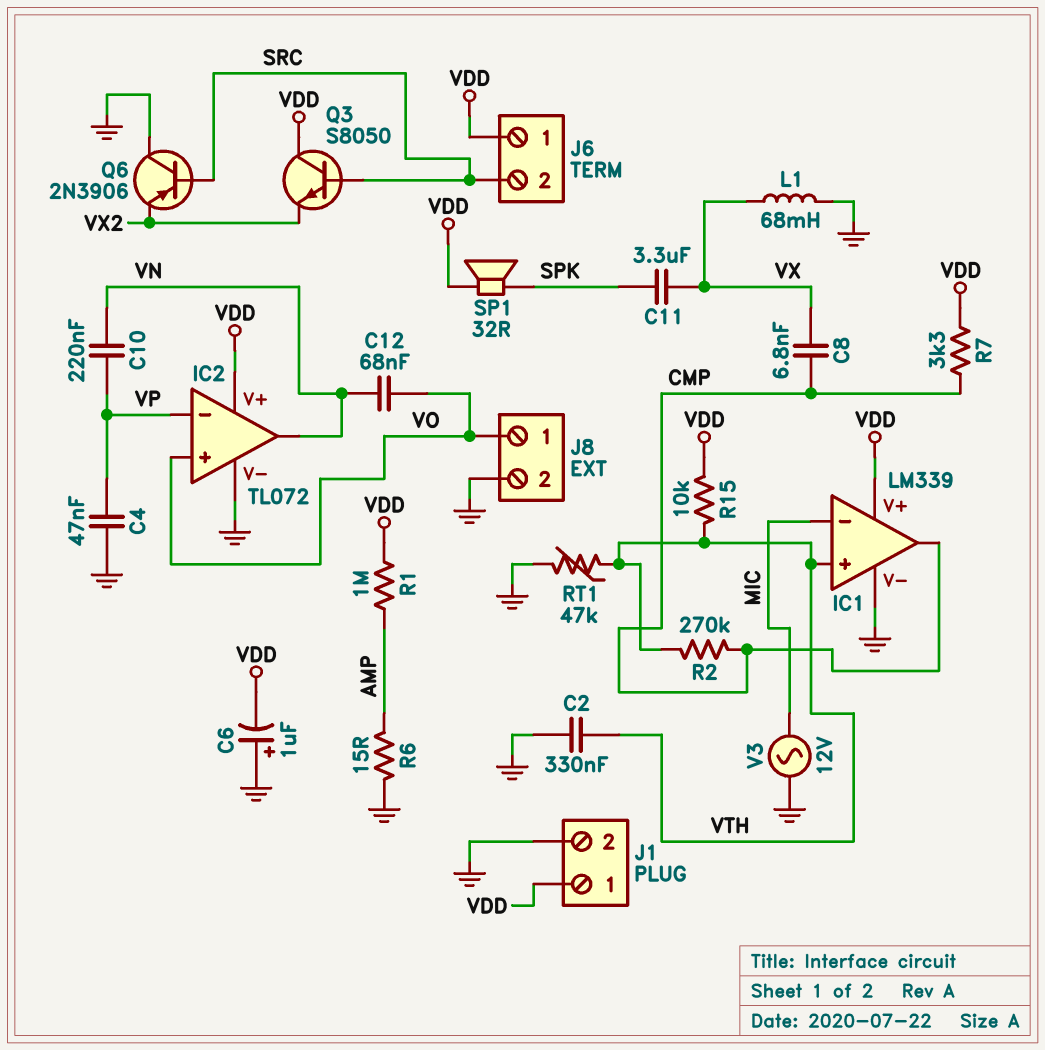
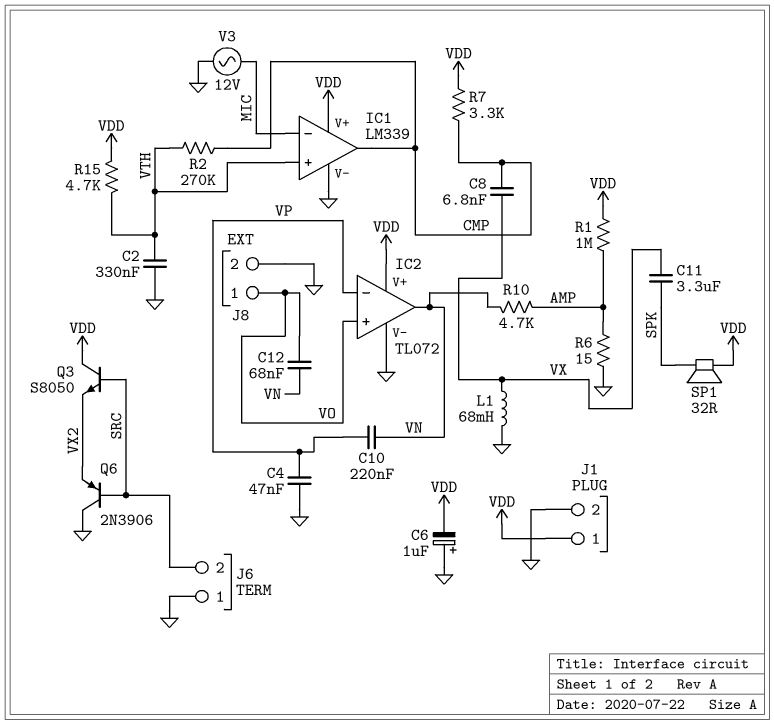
J6 pin 1: VDD -> GND
R10: none -> 4.7k (AMP, VN)
R15: 10k (VDD, VTH) -> 4.7k (VDD, VTH)
RT1: 47k (GND, VTH) -> none

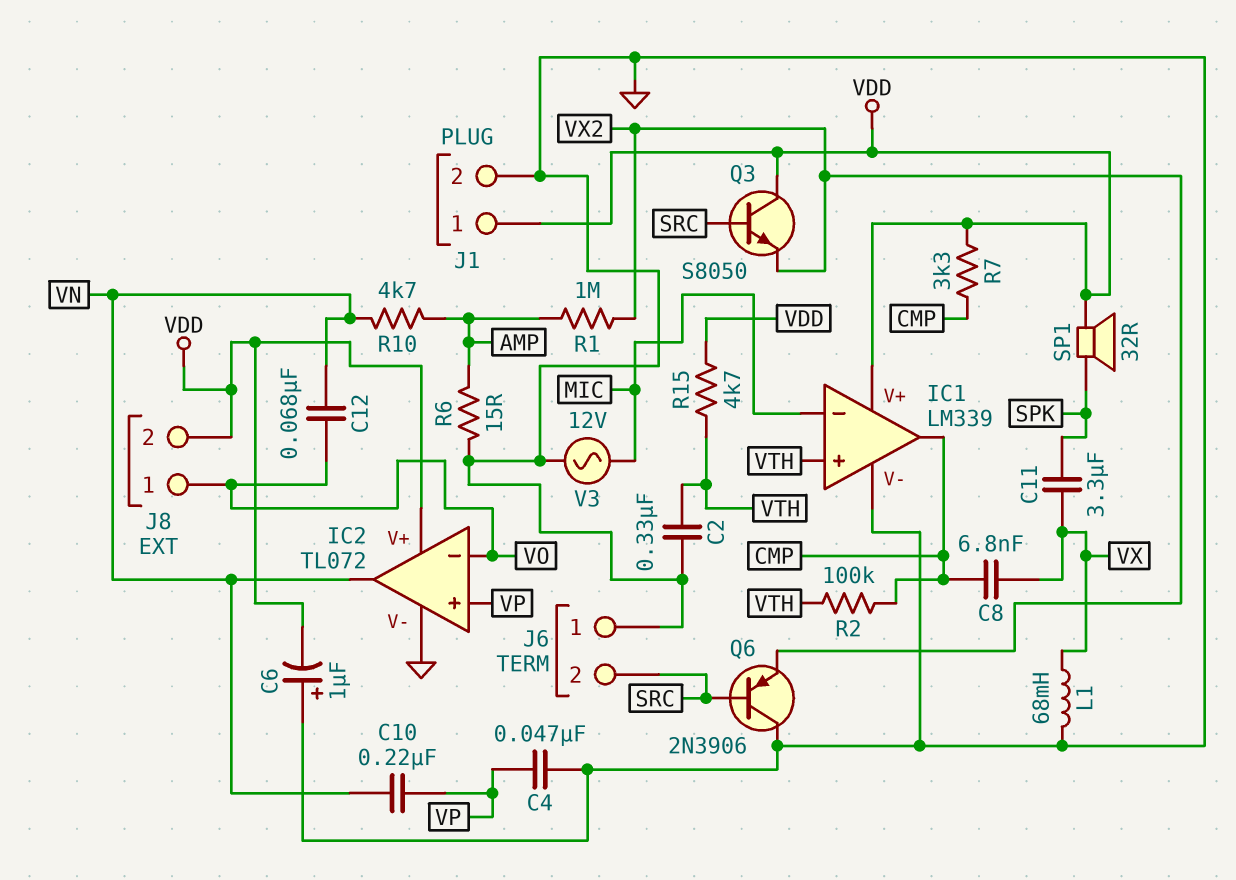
IC2 pin in+: VO -> VP
IC2 pin in-: VP -> VO
J8 pin 2: GND -> VDD
R1: 1M (AMP, VDD) -> 1M (AMP, VX2)
R2: 270k (CMP, VTH) -> 100k (CMP, VTH)

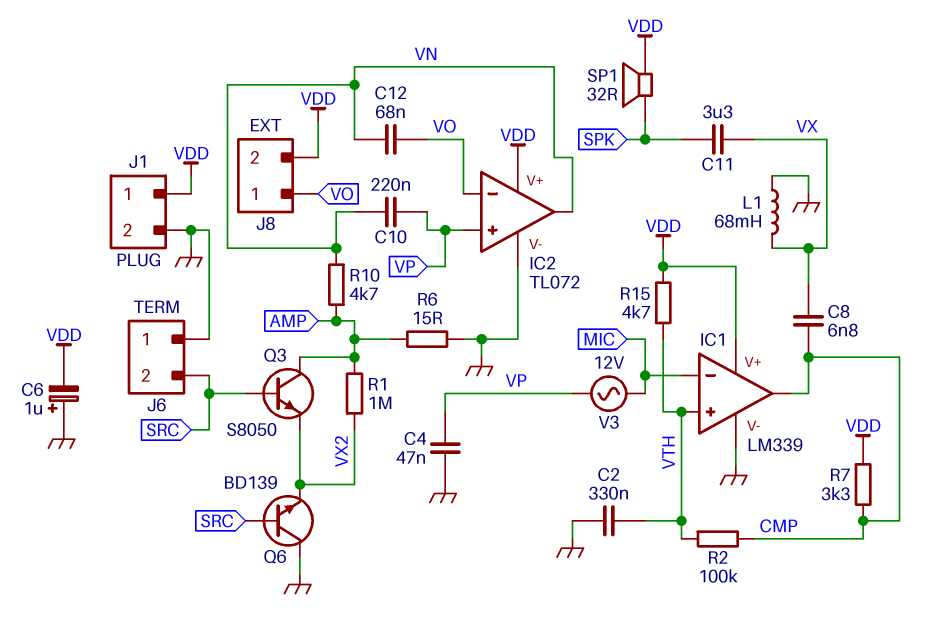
Q3: NPN S8050 (B SRC, C VDD, E VX2) -> NPN S8050 (B SRC, C AMP, E VX2)
Q6: PNP 2N3906 (B SRC, C GND, E VX2) -> NPN BD139 (B SRC, C GND, E VX2)
V3: AC 12V (GND, MIC) -> AC 12V (MIC, VP)

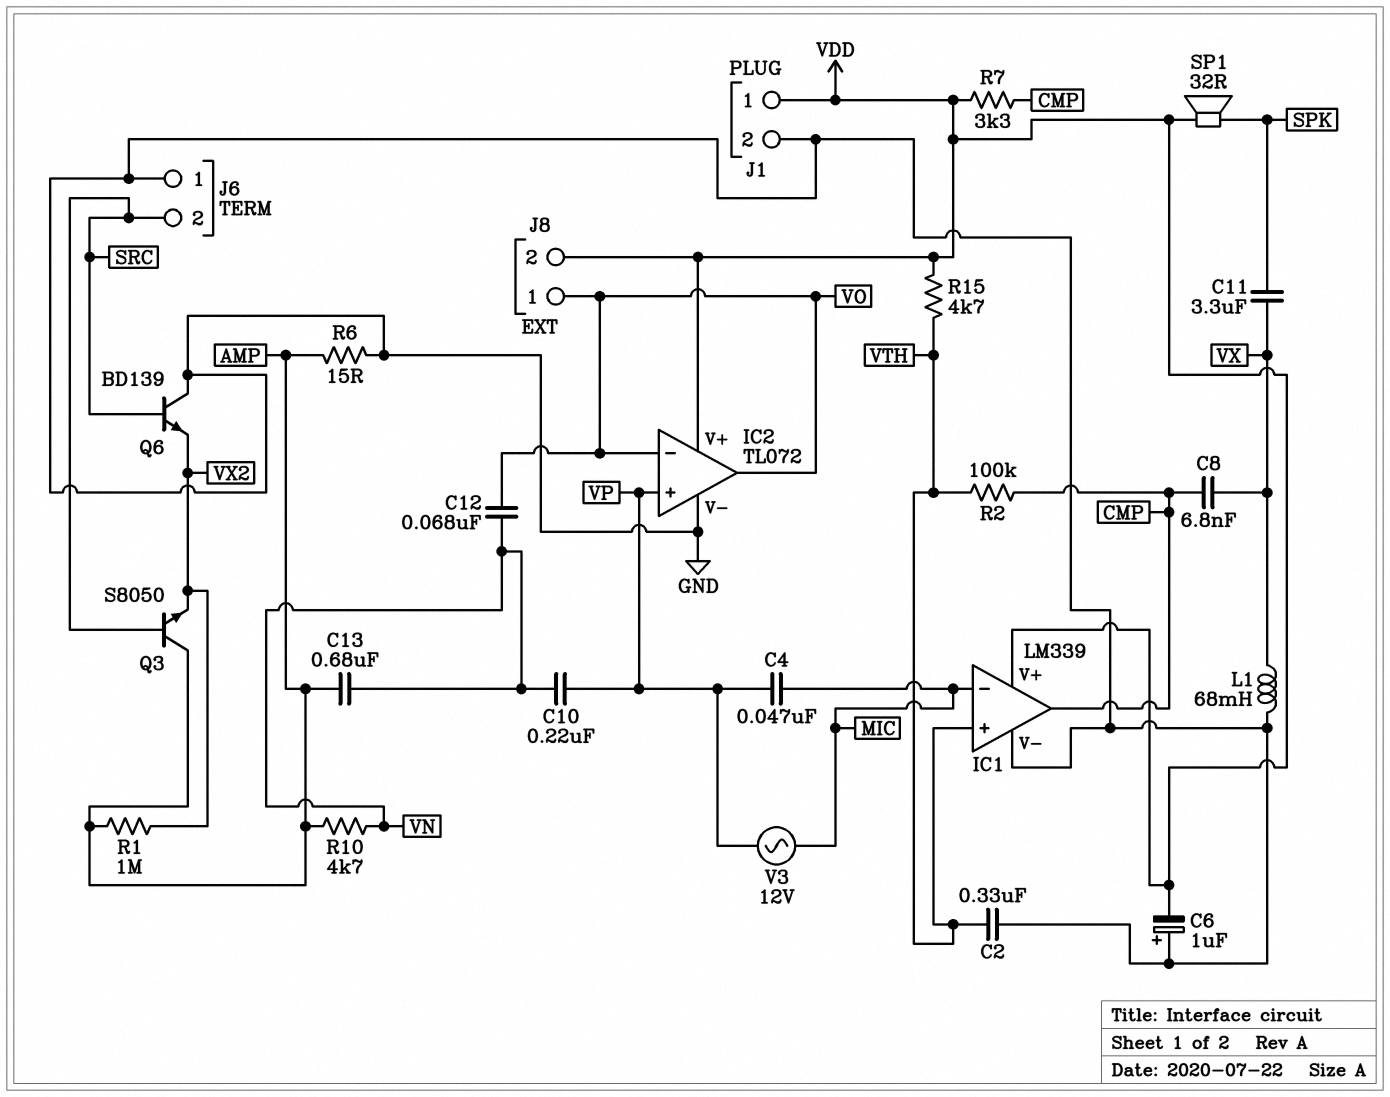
C4: 47nF (GND, VP) -> 47nF (MIC, VP)
C13: none -> 680nF (AMP, VN)
IC2 pin out: VN -> VO

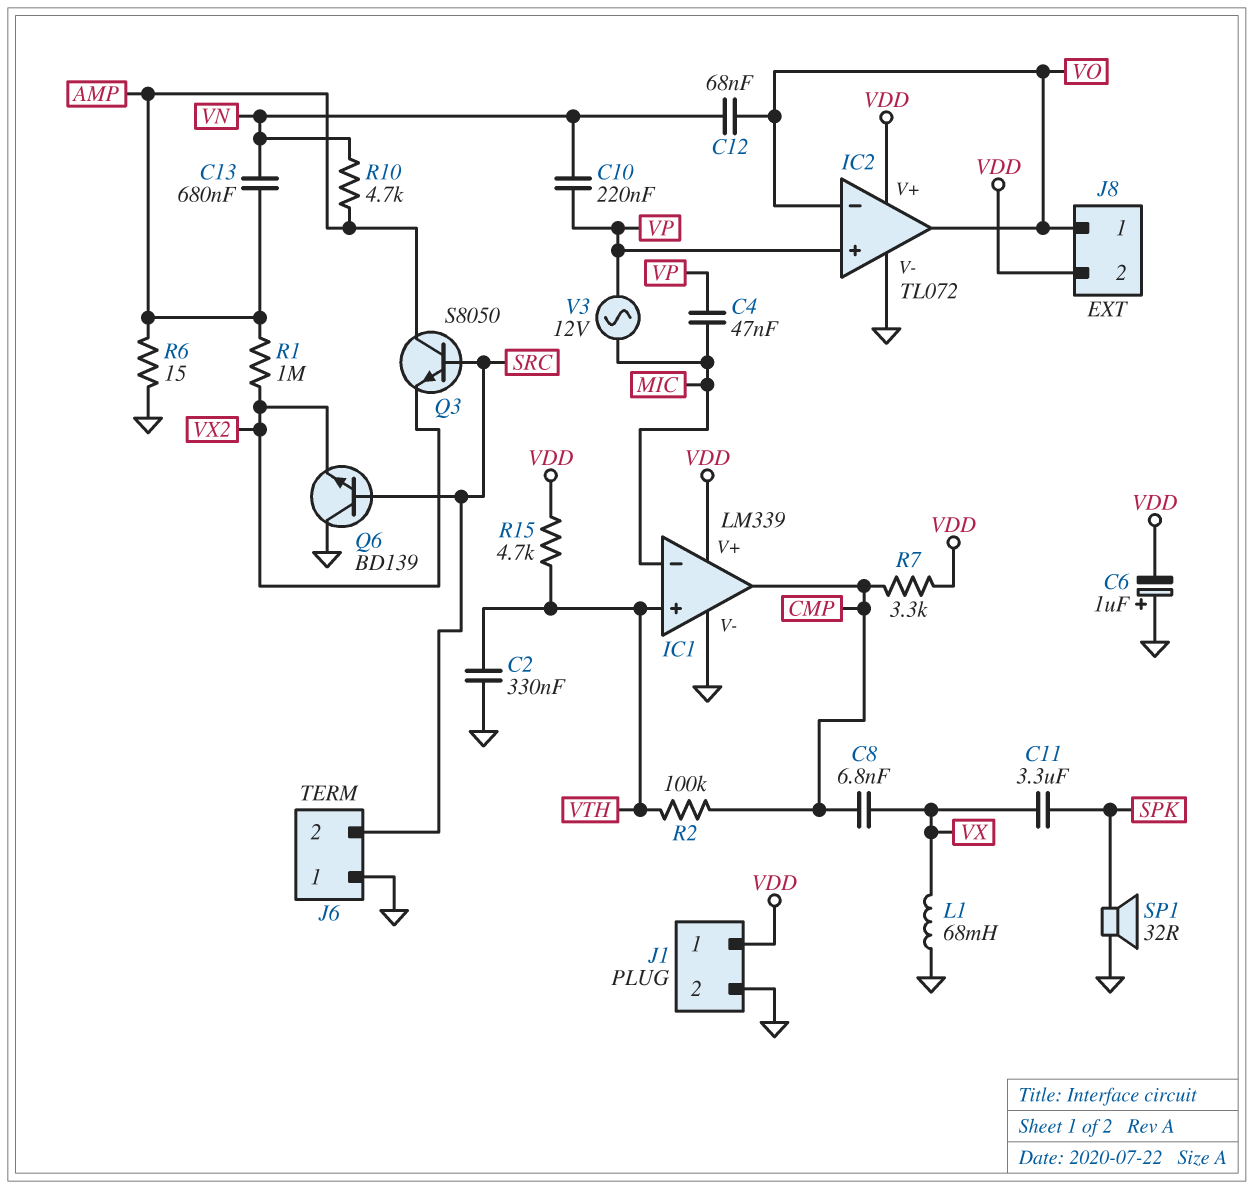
SP1: speaker 32R (SPK, VDD) -> speaker 32R (GND, SPK)

